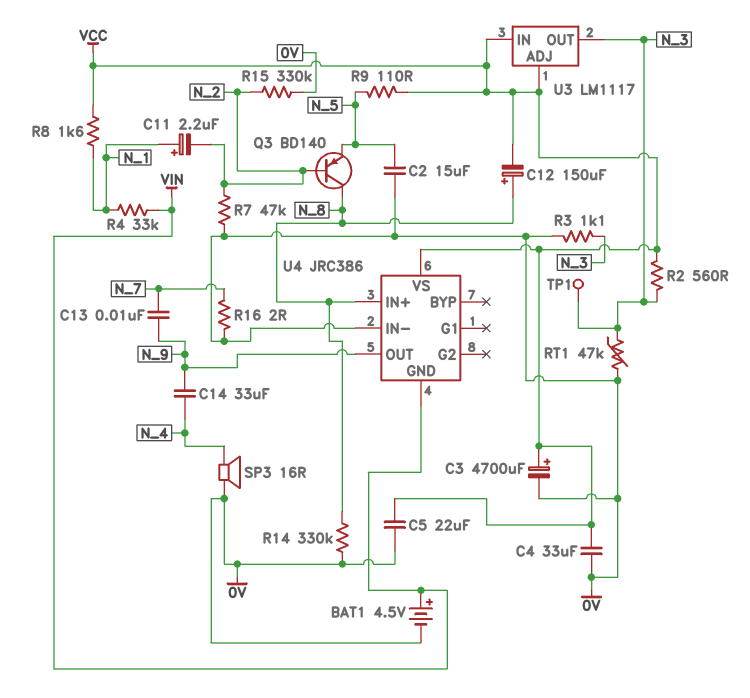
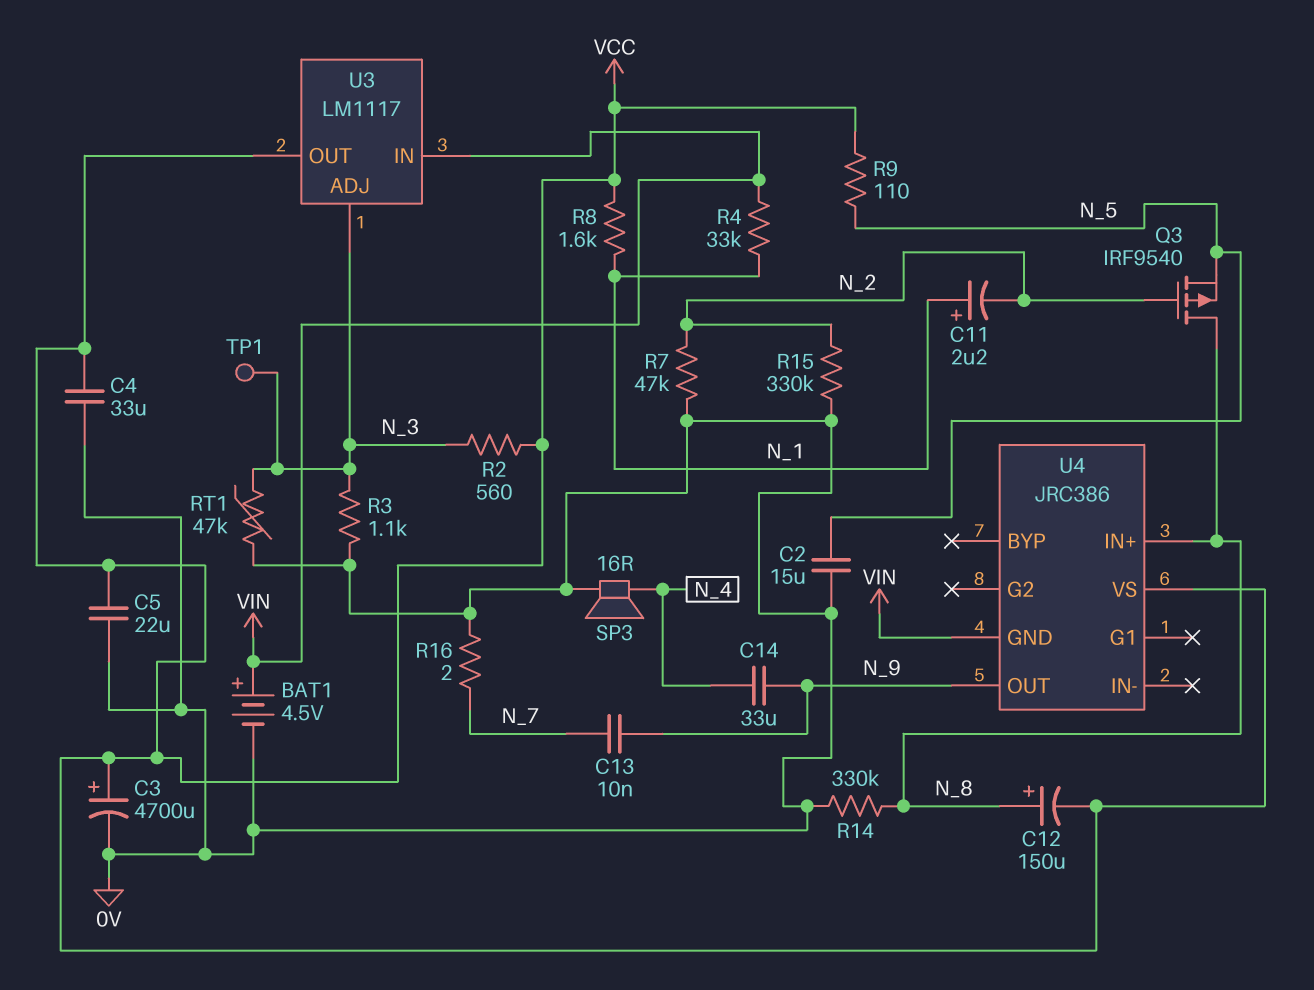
Q3: PNP BD140 (B N_2, C N_8, E N_5) -> PMOS IRF9540 (G N_2, D N_8, S N_5)
U3 pin ADJ: VCC -> N_3
U3 pin IN: VCC -> VIN
U3 pin OUT: N_3 -> VCC
U4 pin IN-: 0V -> none

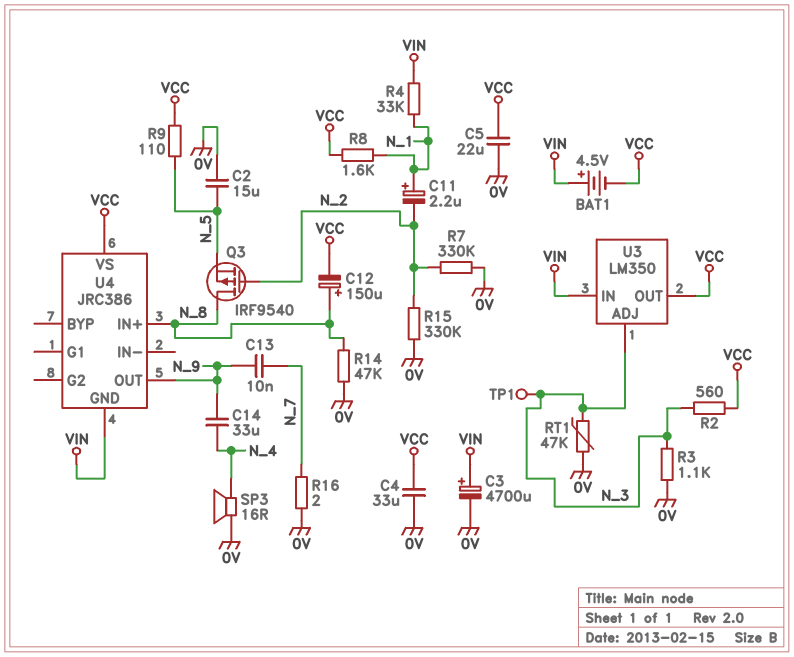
BAT1: 4.5V (plus VIN, minus 0V) -> 4.5V (plus VIN, minus VCC)
C3: 4700uF (plus VCC, minus 0V) -> 4700uF (plus VIN, minus 0V)
R7: 47k (0V, N_2) -> 330k (0V, N_2)
R14: 330k (0V, N_8) -> 47k (0V, N_8)
U3: LM1117 -> LM350

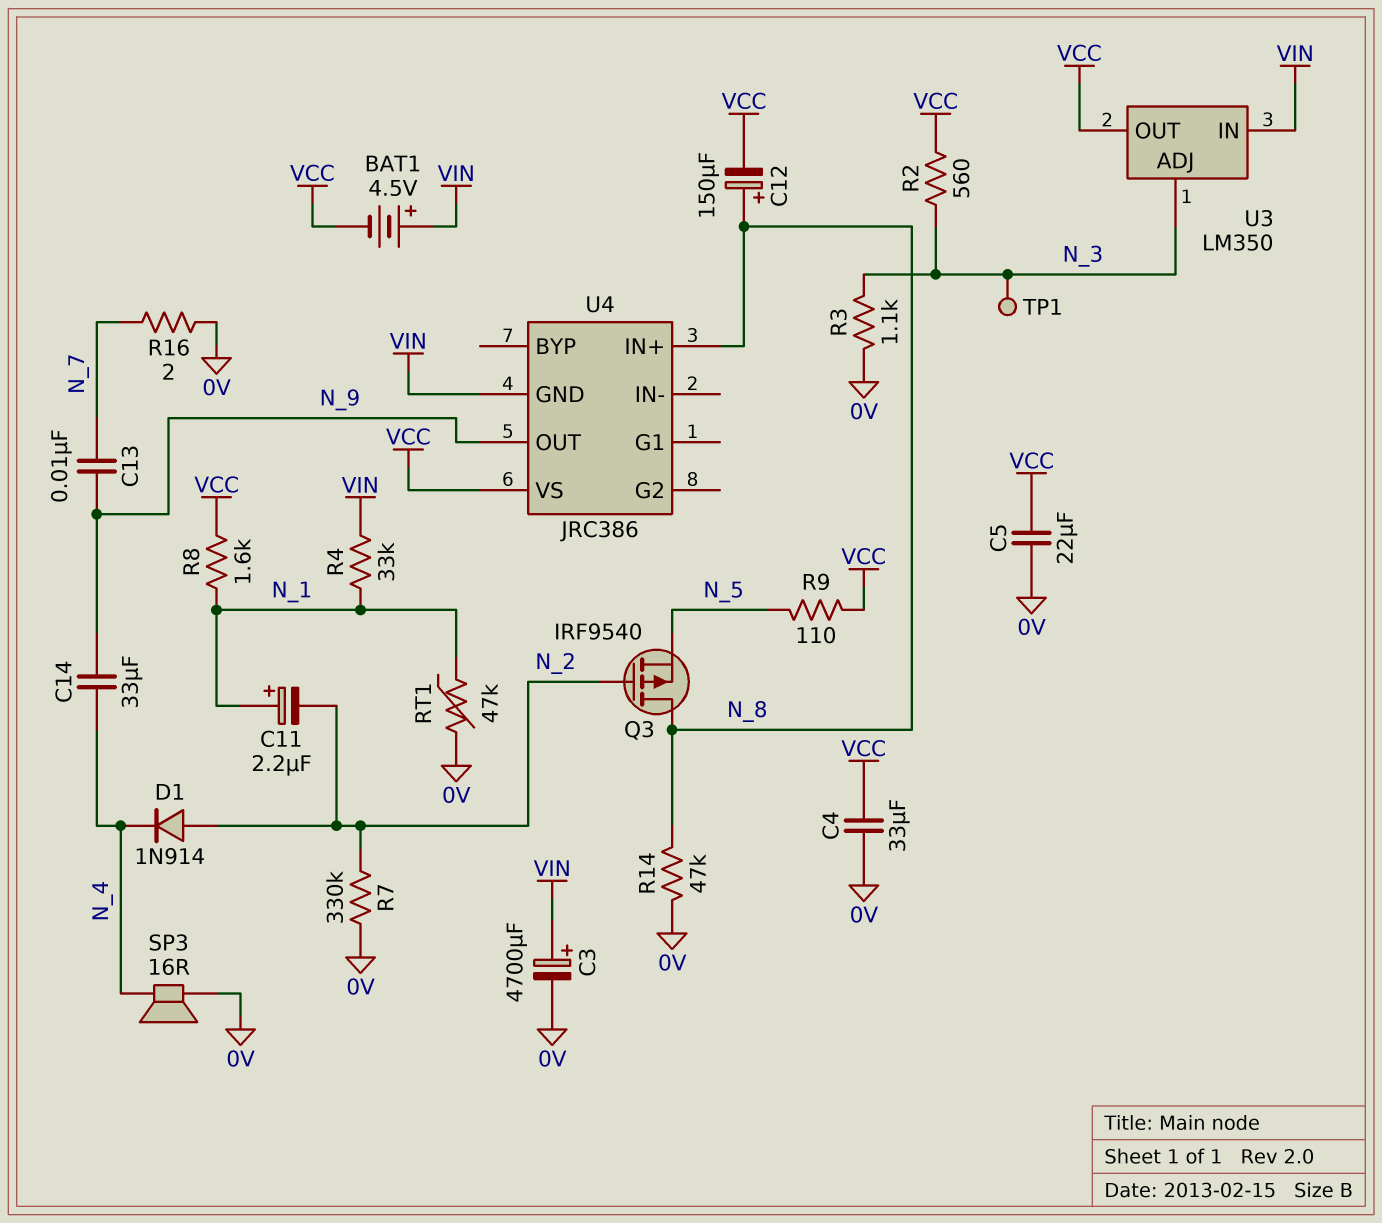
C2: 15uF (0V, N_5) -> none
D1: none -> diode 1N914 (A N_2, K N_4)
R15: 330k (0V, N_2) -> none
RT1: 47k (0V, N_3) -> 47k (0V, N_1)

